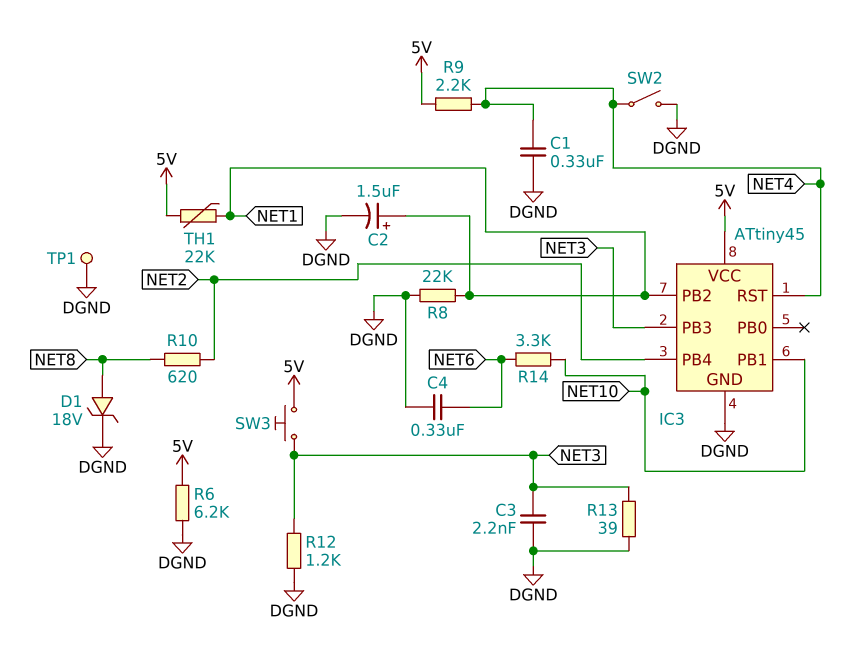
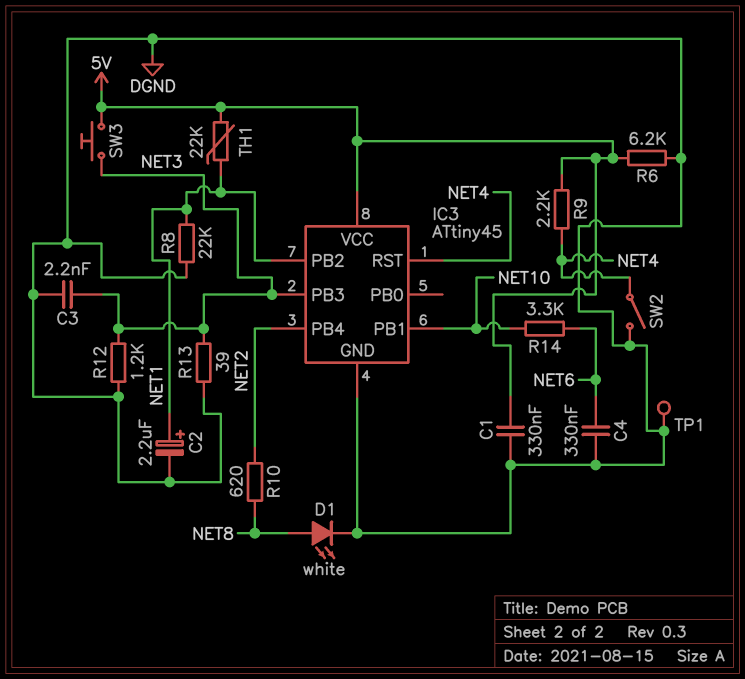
C1: 330nF (DGND, NET4) -> 330nF (5V, DGND)
C2: 1.5uF (plus NET1, minus DGND) -> 2.2uF (plus NET1, minus DGND)
D1: zener 18V (A NET8, K DGND) -> LED white (A NET8, K DGND)

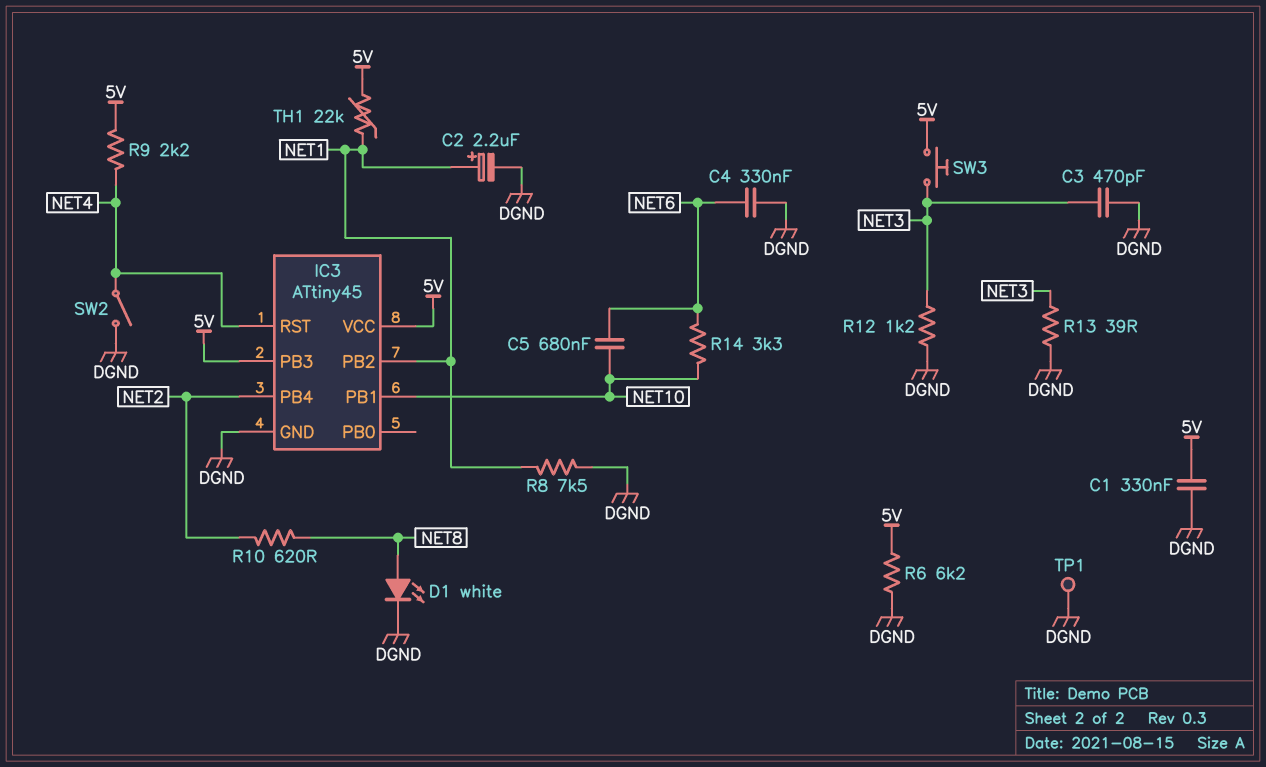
C3: 2.2nF (DGND, NET3) -> 470pF (DGND, NET3)
C5: none -> 680nF (NET6, NET10)
IC3 pin PB3: NET3 -> 5V
R8: 22k (DGND, NET1) -> 7.5k (DGND, NET1)

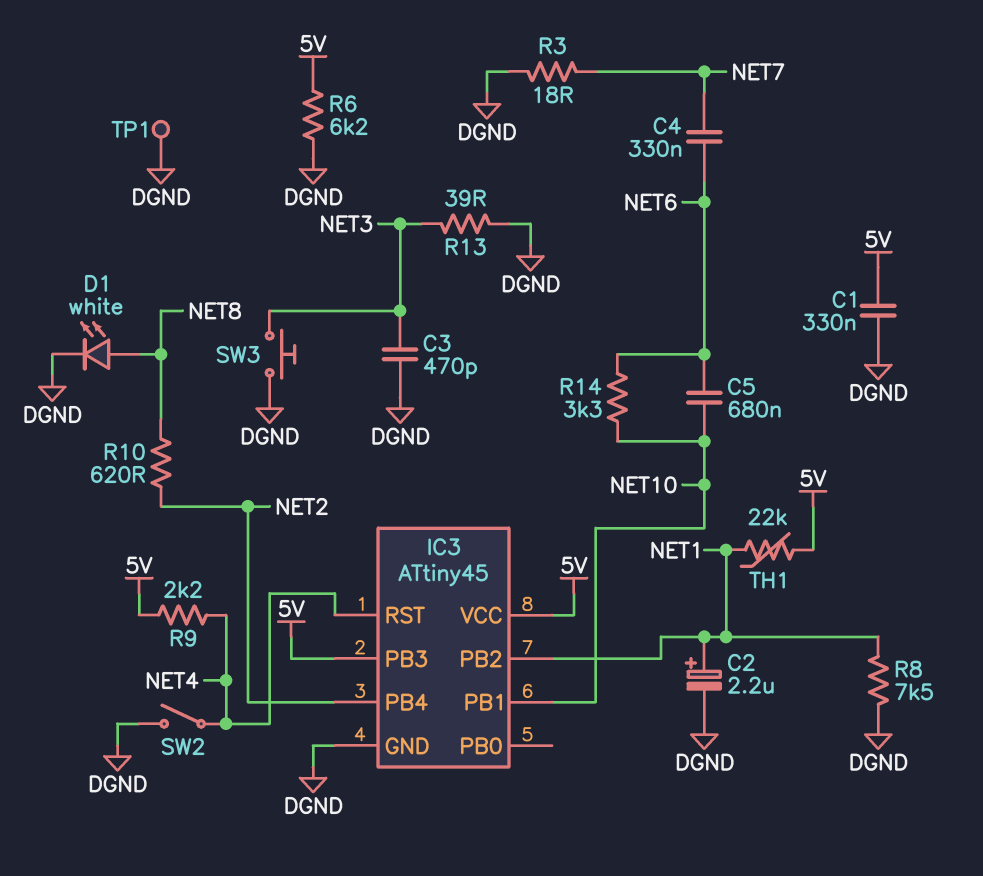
C4: 330nF (DGND, NET6) -> 330nF (NET6, NET7)
R3: none -> 18 (DGND, NET7)
R12: 1.2k (DGND, NET3) -> none
SW3: button (5V, NET3) -> button (DGND, NET3)

